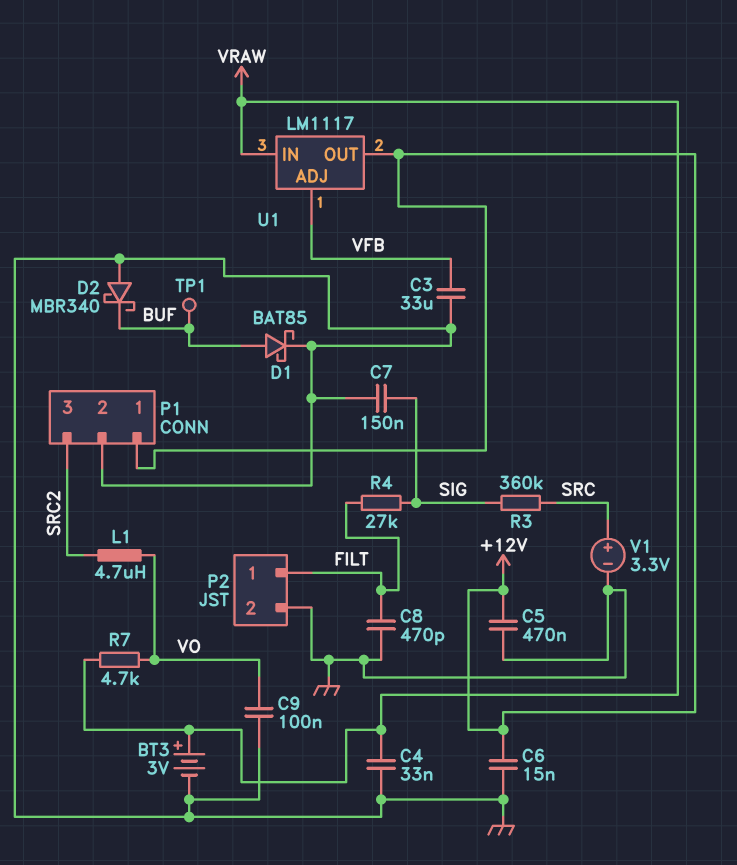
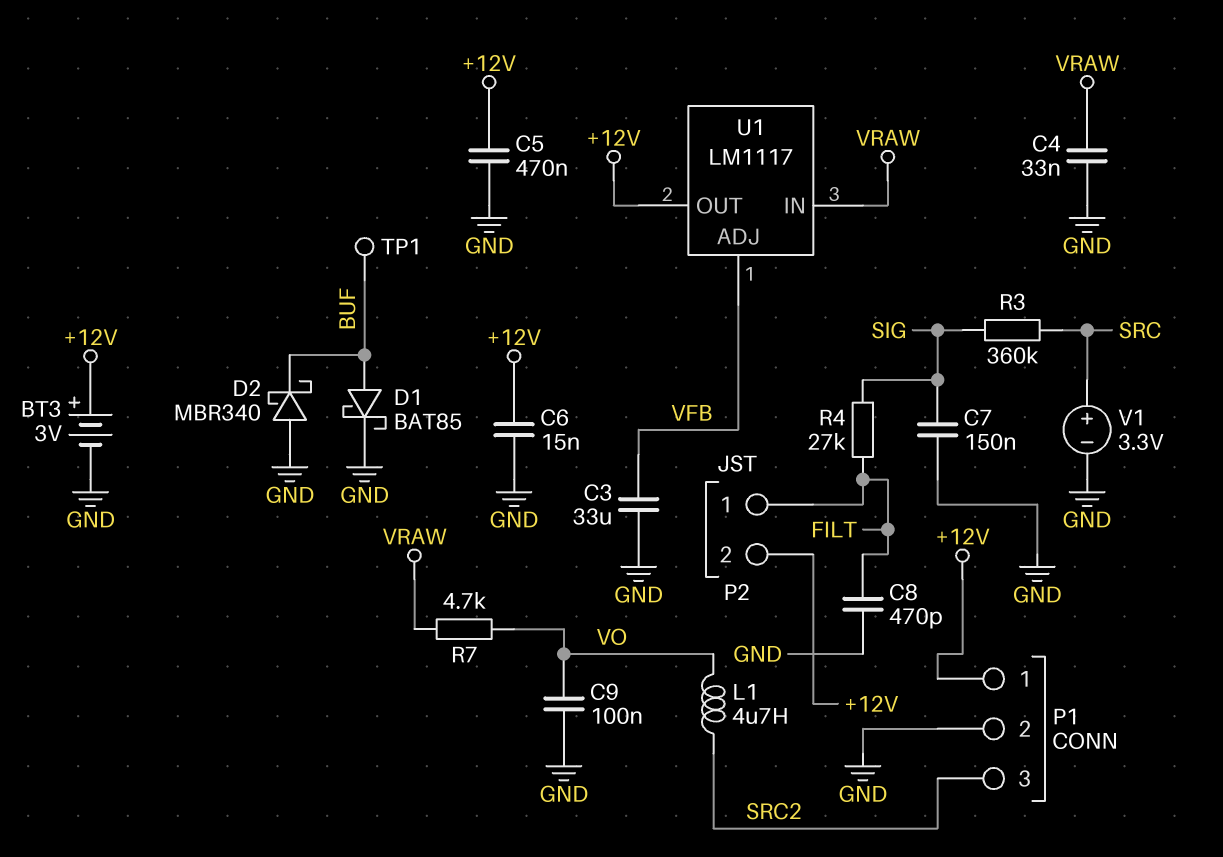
BT3: 3V (plus VRAW, minus GND) -> 3V (plus +12V, minus GND)
P2 pin 2: GND -> +12V

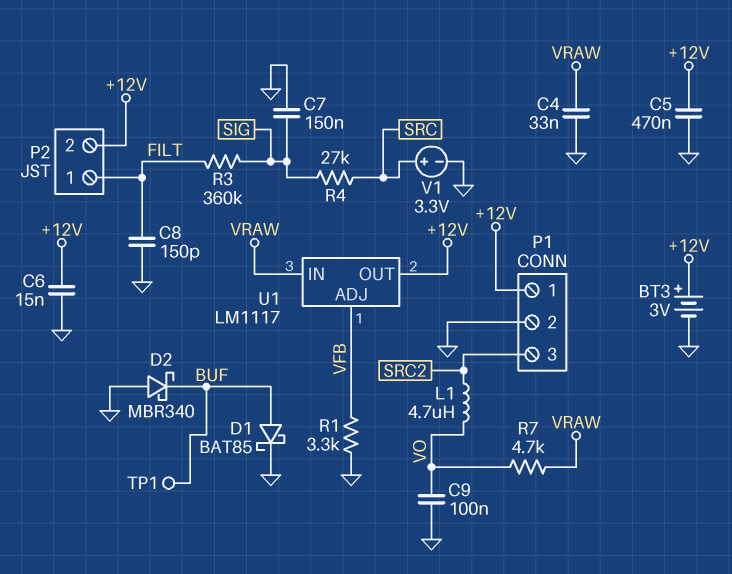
C3: 33uF (GND, VFB) -> none
C8: 470pF (FILT, GND) -> 150pF (FILT, GND)
R1: none -> 3.3k (GND, VFB)
R3: 360k (SIG, SRC) -> 360k (FILT, SIG)
R4: 27k (FILT, SIG) -> 27k (SIG, SRC)

